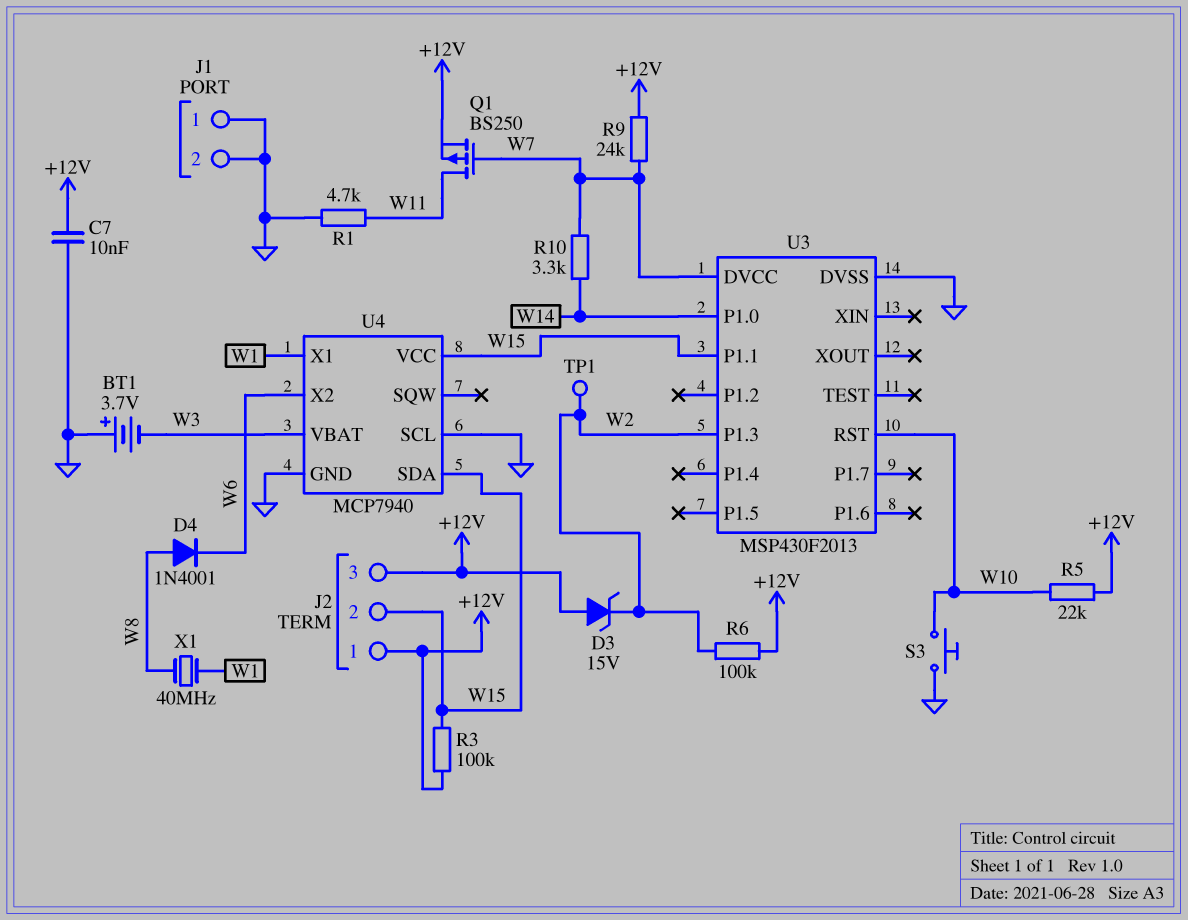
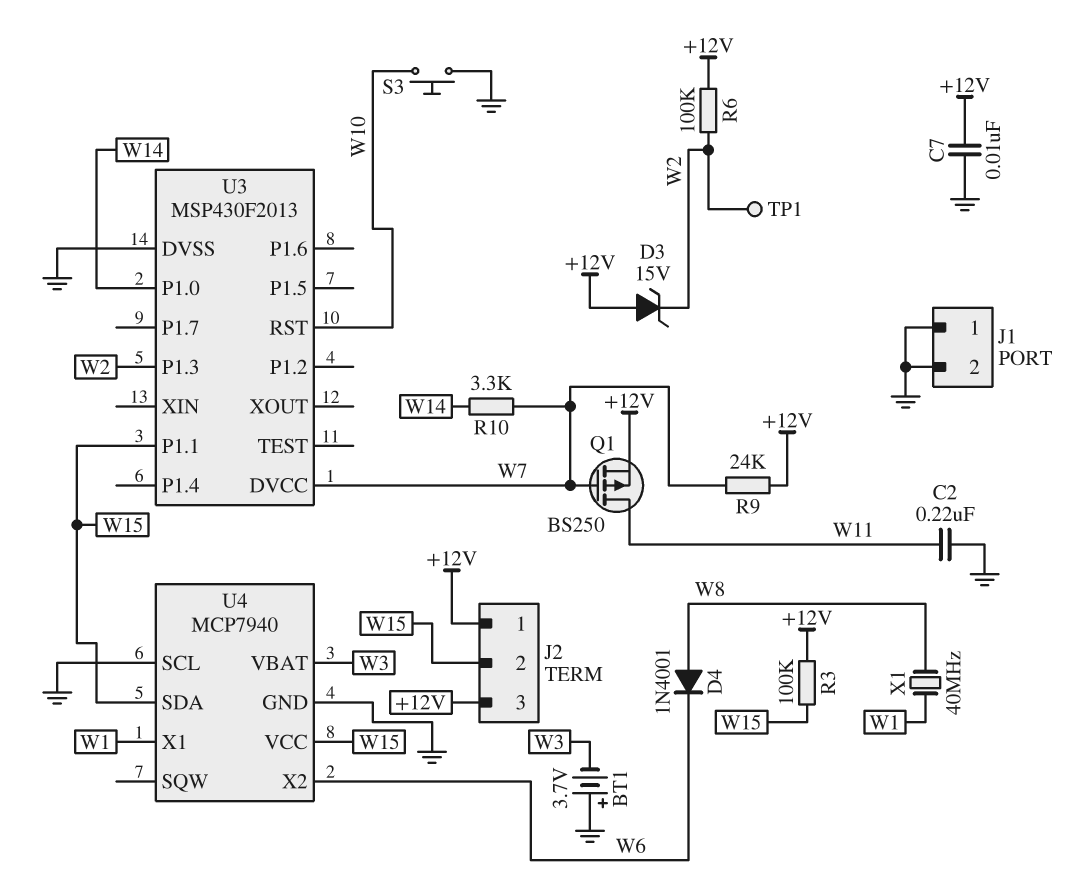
C2: none -> 220nF (GND, W11)
R1: 4.7k (GND, W11) -> none
R5: 22k (+12V, W10) -> none

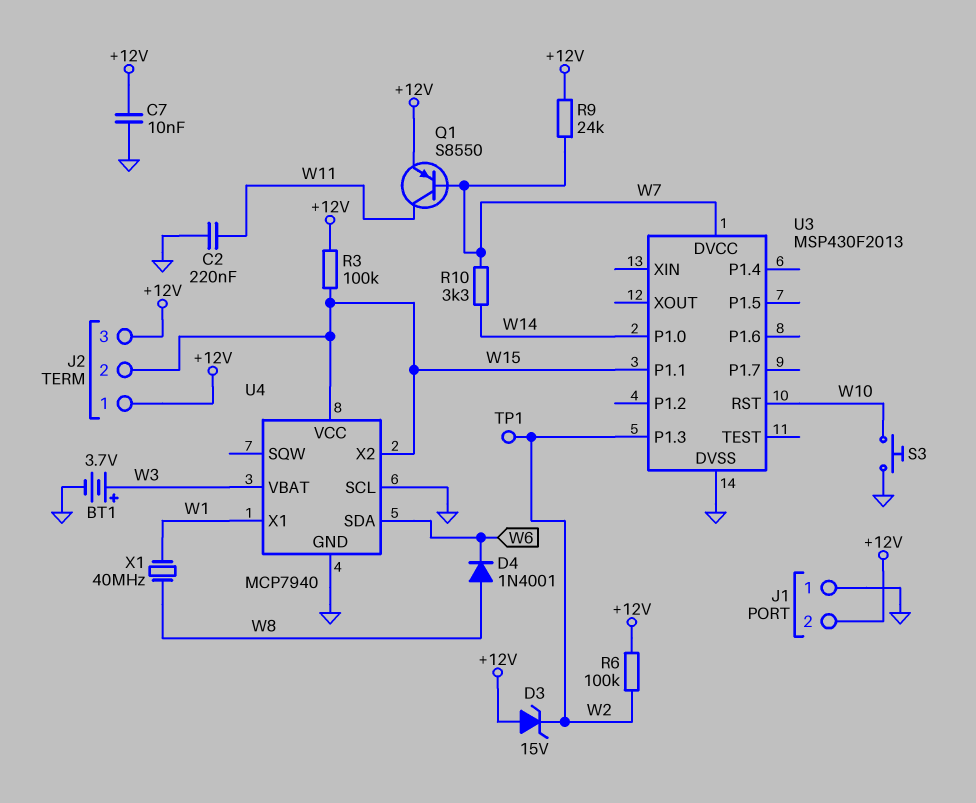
BT1: 3.7V (plus GND, minus W3) -> 3.7V (plus W3, minus GND)
J1 pin 2: GND -> +12V
Q1: PMOS BS250 (G W7, D W11, S +12V) -> PNP S8550 (B W7, C W11, E +12V)
U4 pin SDA: W15 -> W6
U4 pin X2: W6 -> W15

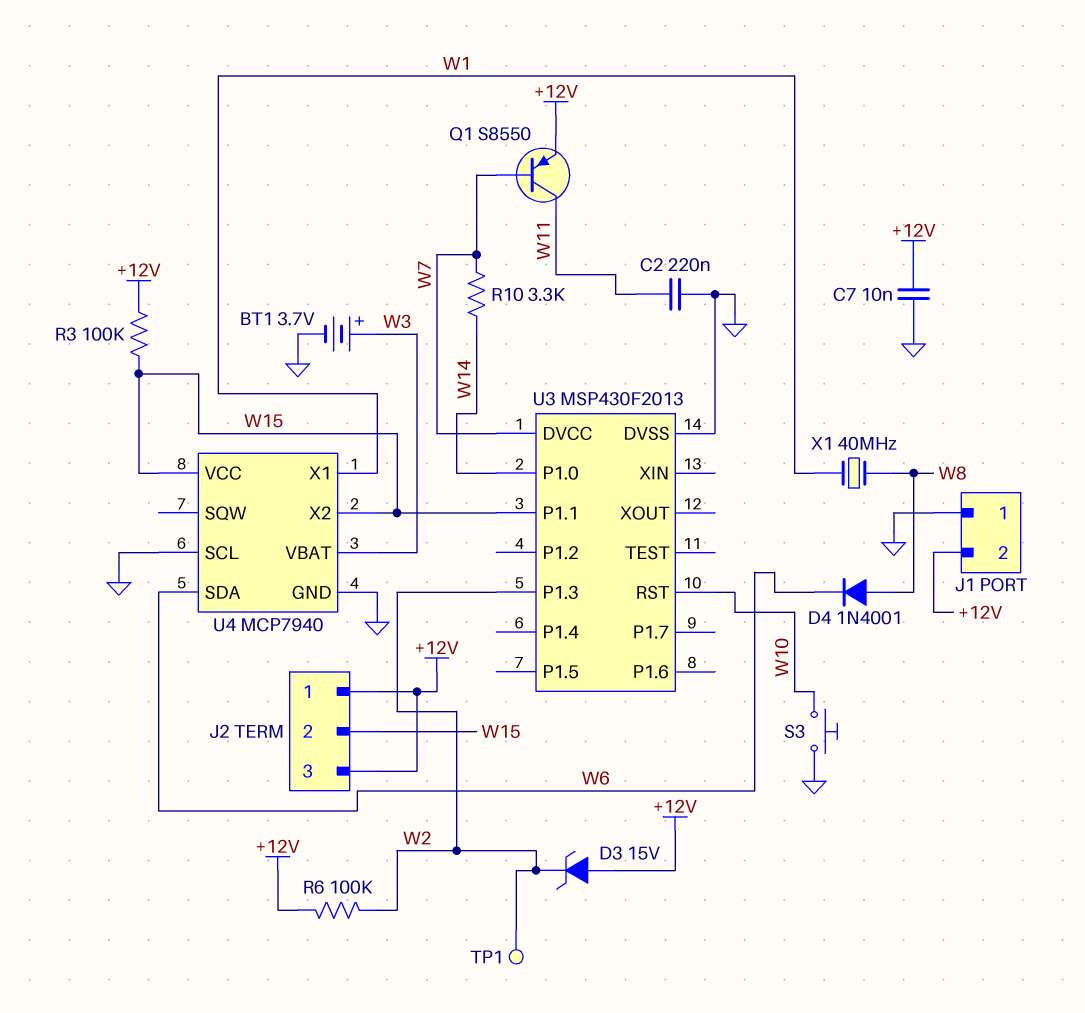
R9: 24k (+12V, W7) -> none

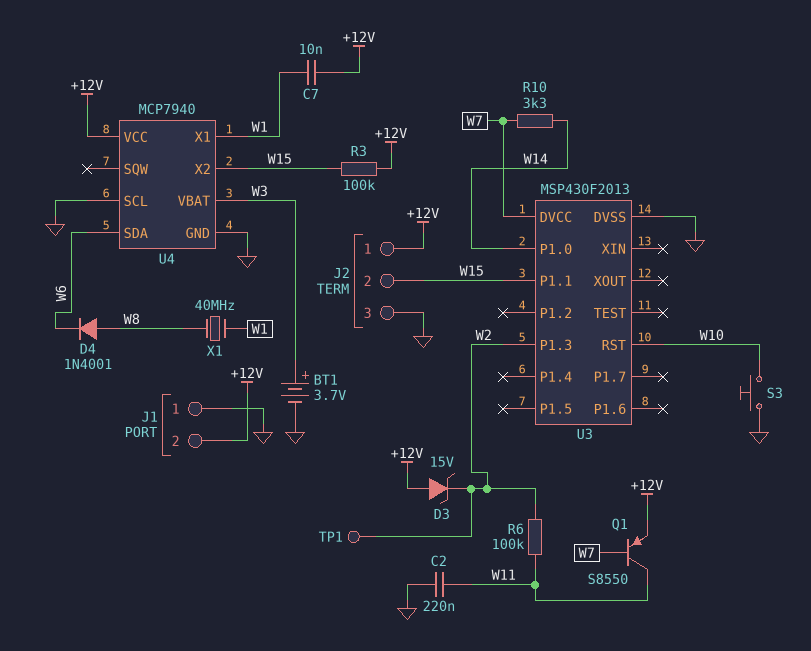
C7: 10nF (+12V, GND) -> 10nF (+12V, W1)
J2 pin 3: +12V -> GND
R6: 100k (+12V, W2) -> 100k (W2, W11)
U4 pin VCC: W15 -> +12V

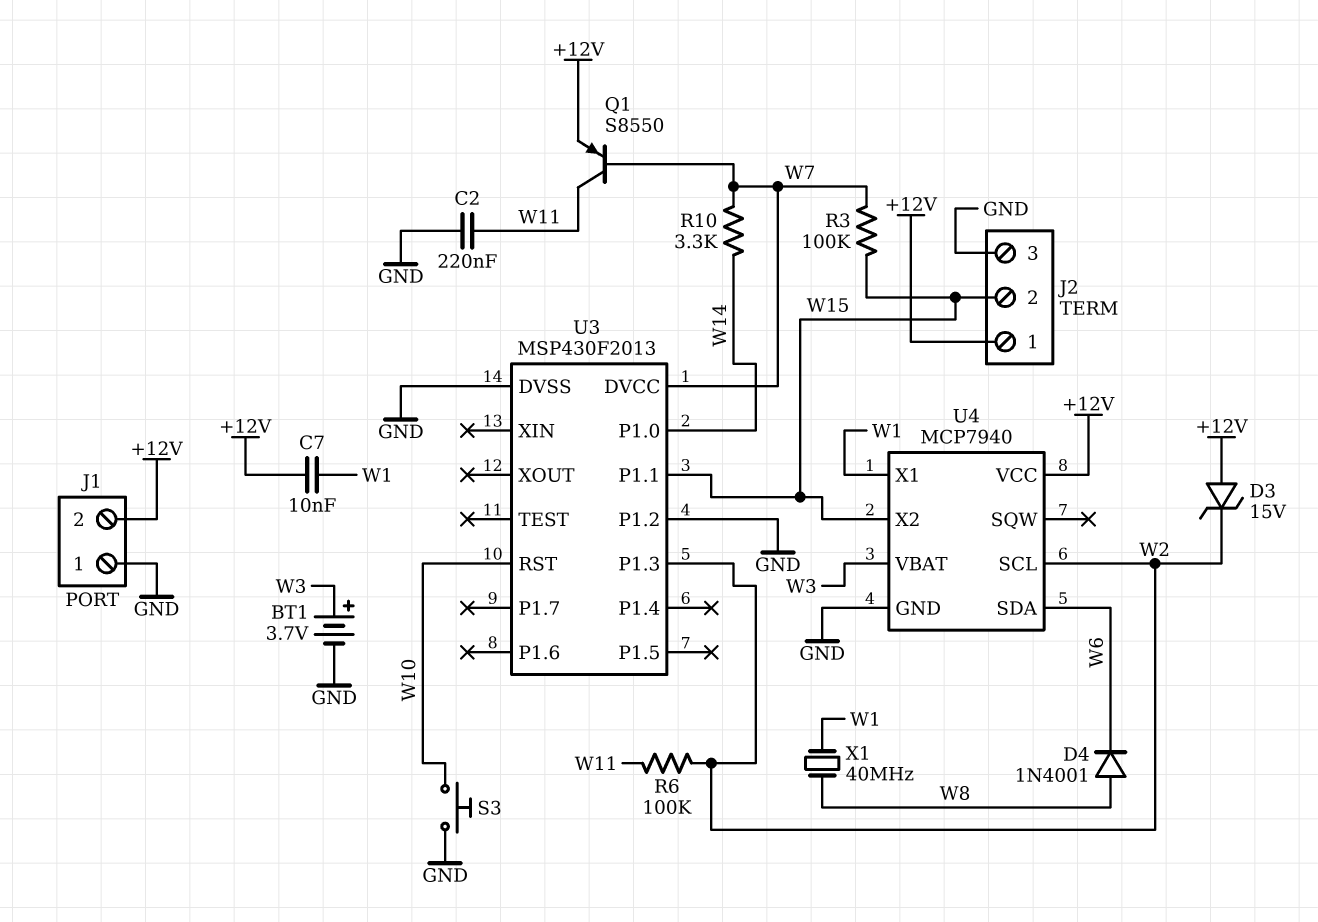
R3: 100k (+12V, W15) -> 100k (W7, W15)
TP1: test point (W2) -> none
U3 pin P1.2: none -> GND
U4 pin SCL: GND -> W2

